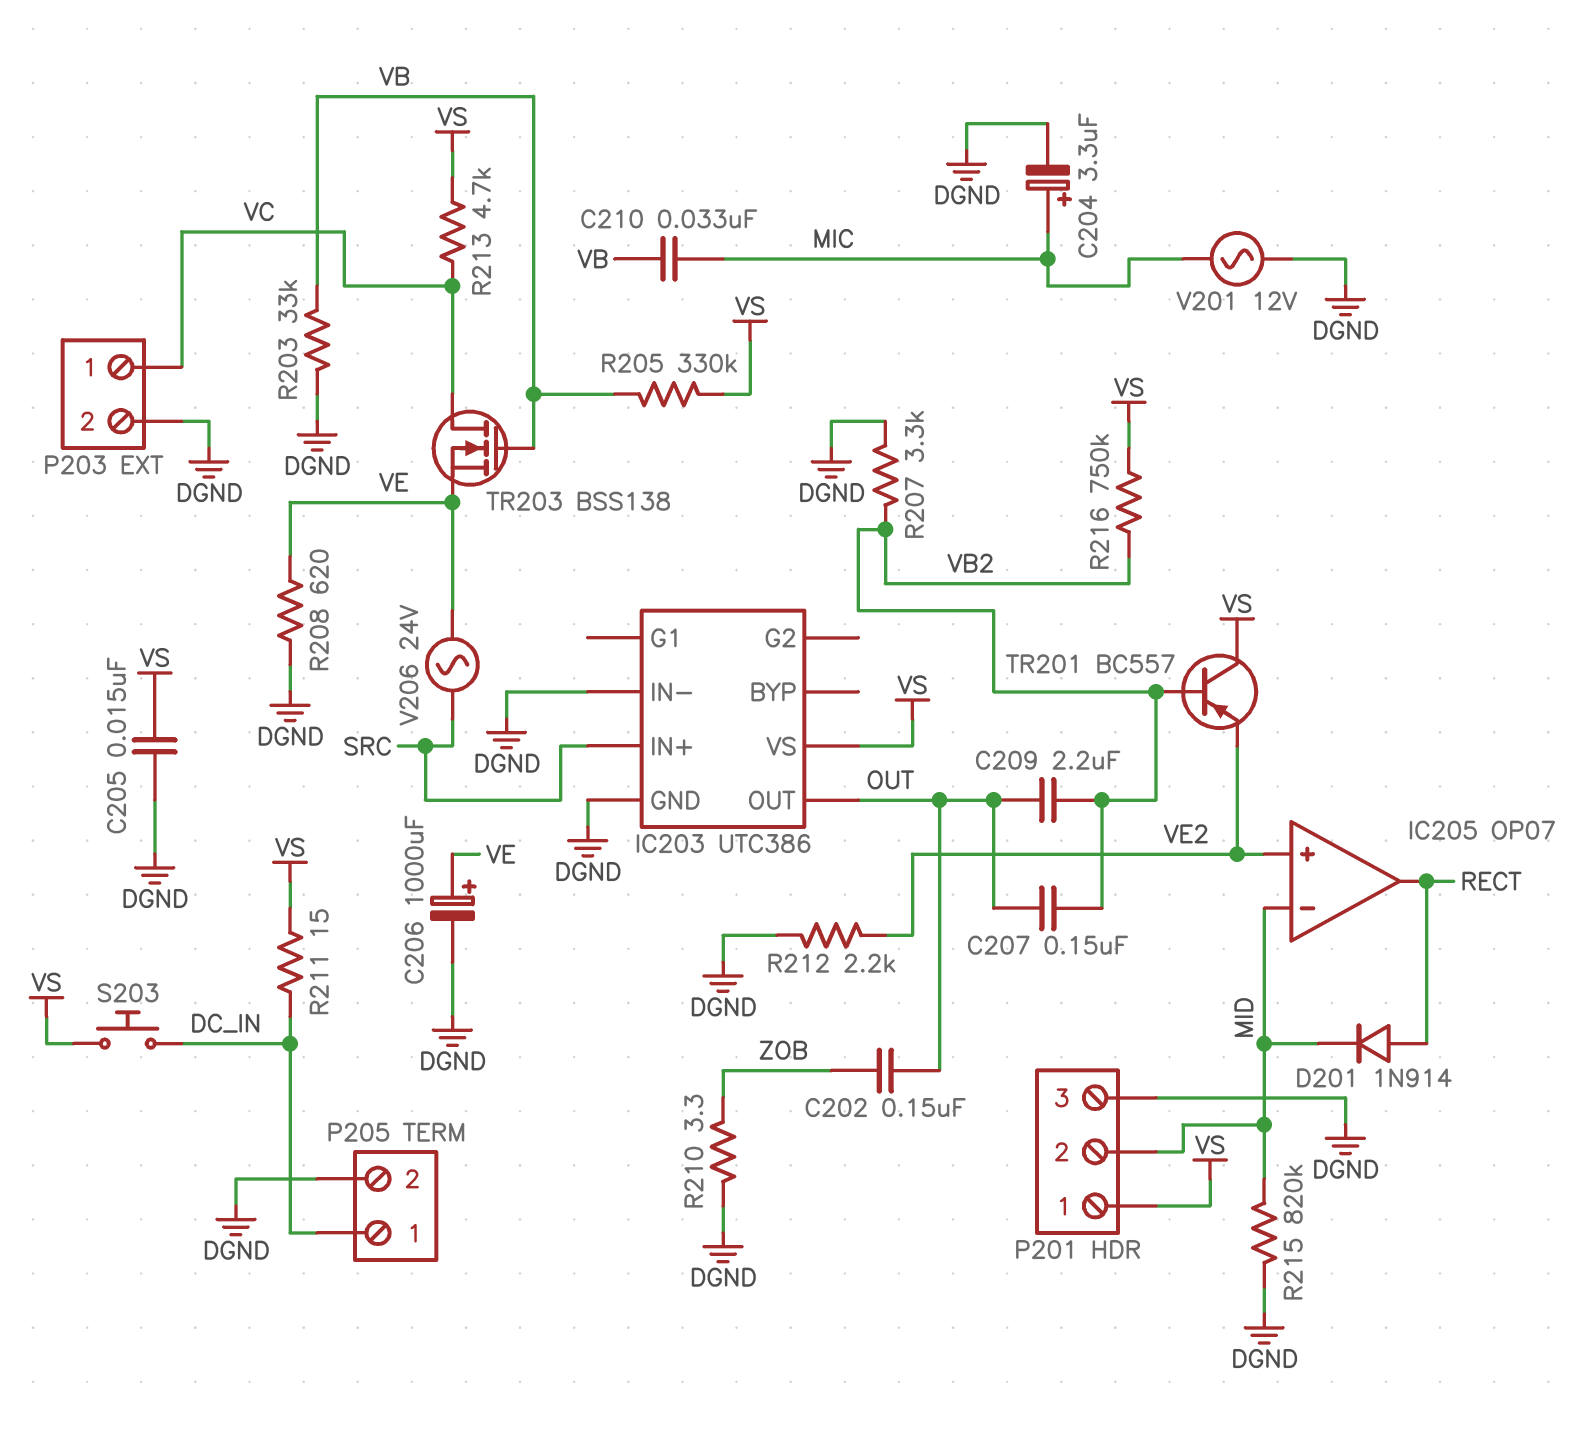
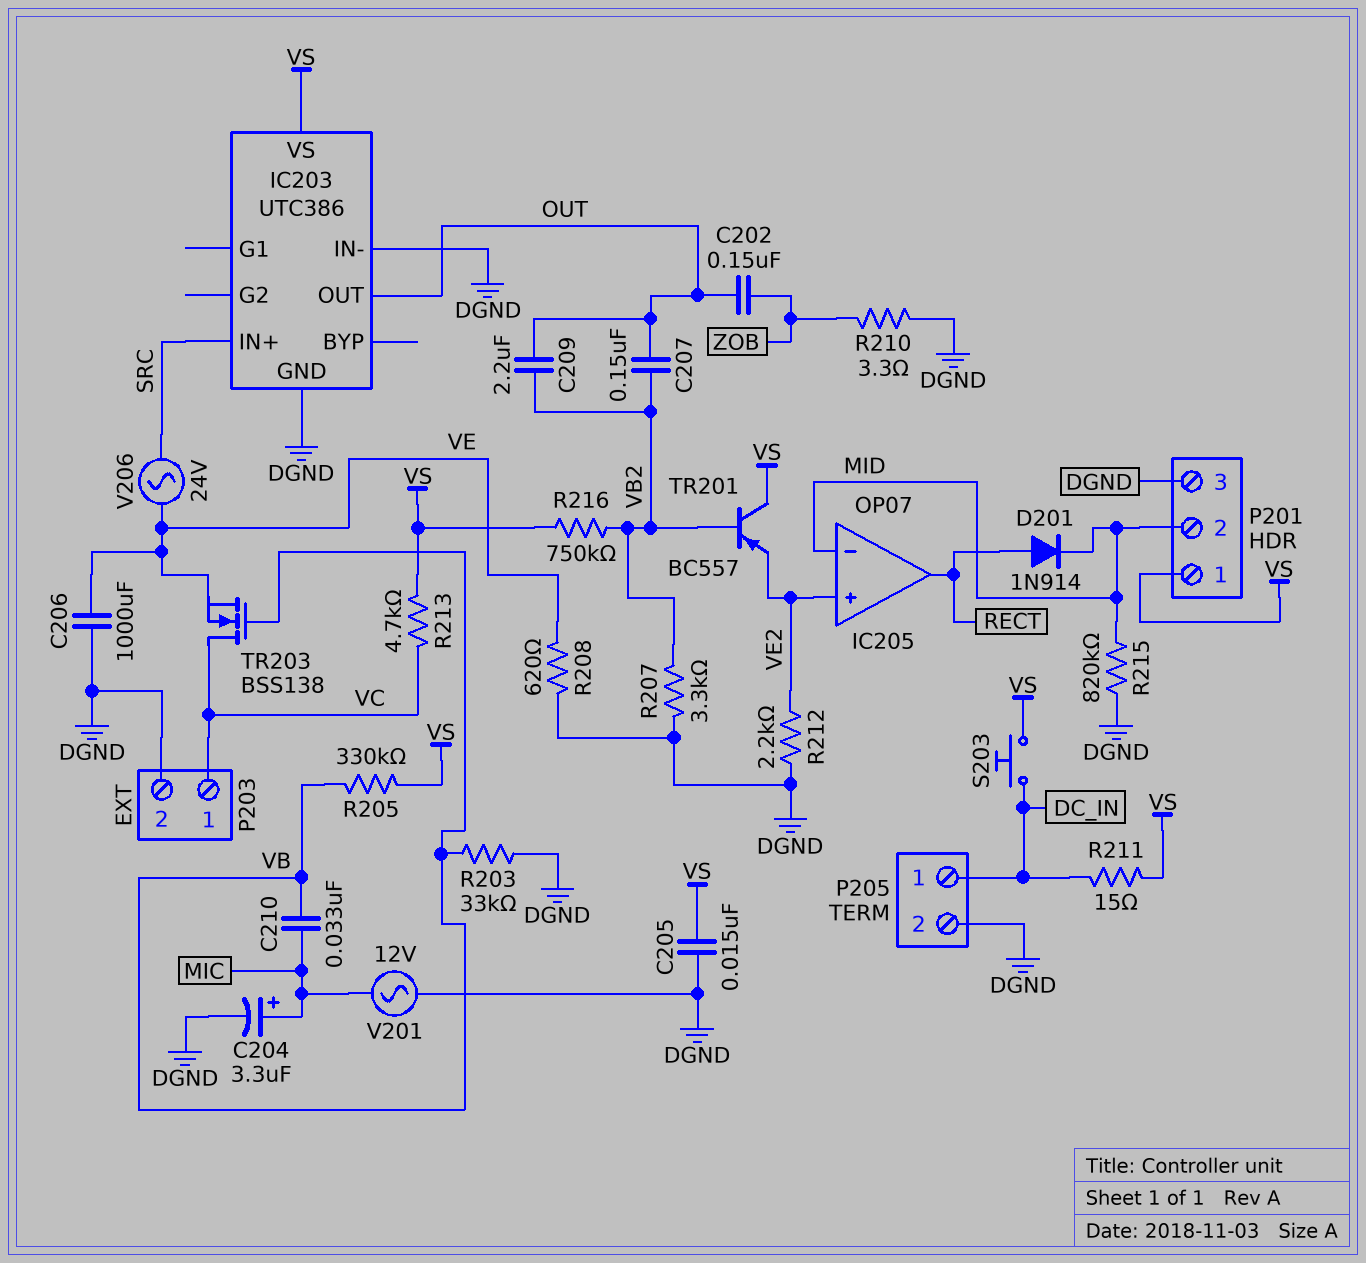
C206: 1000uF (plus VE, minus DGND) -> 1000uF (DGND, VE)

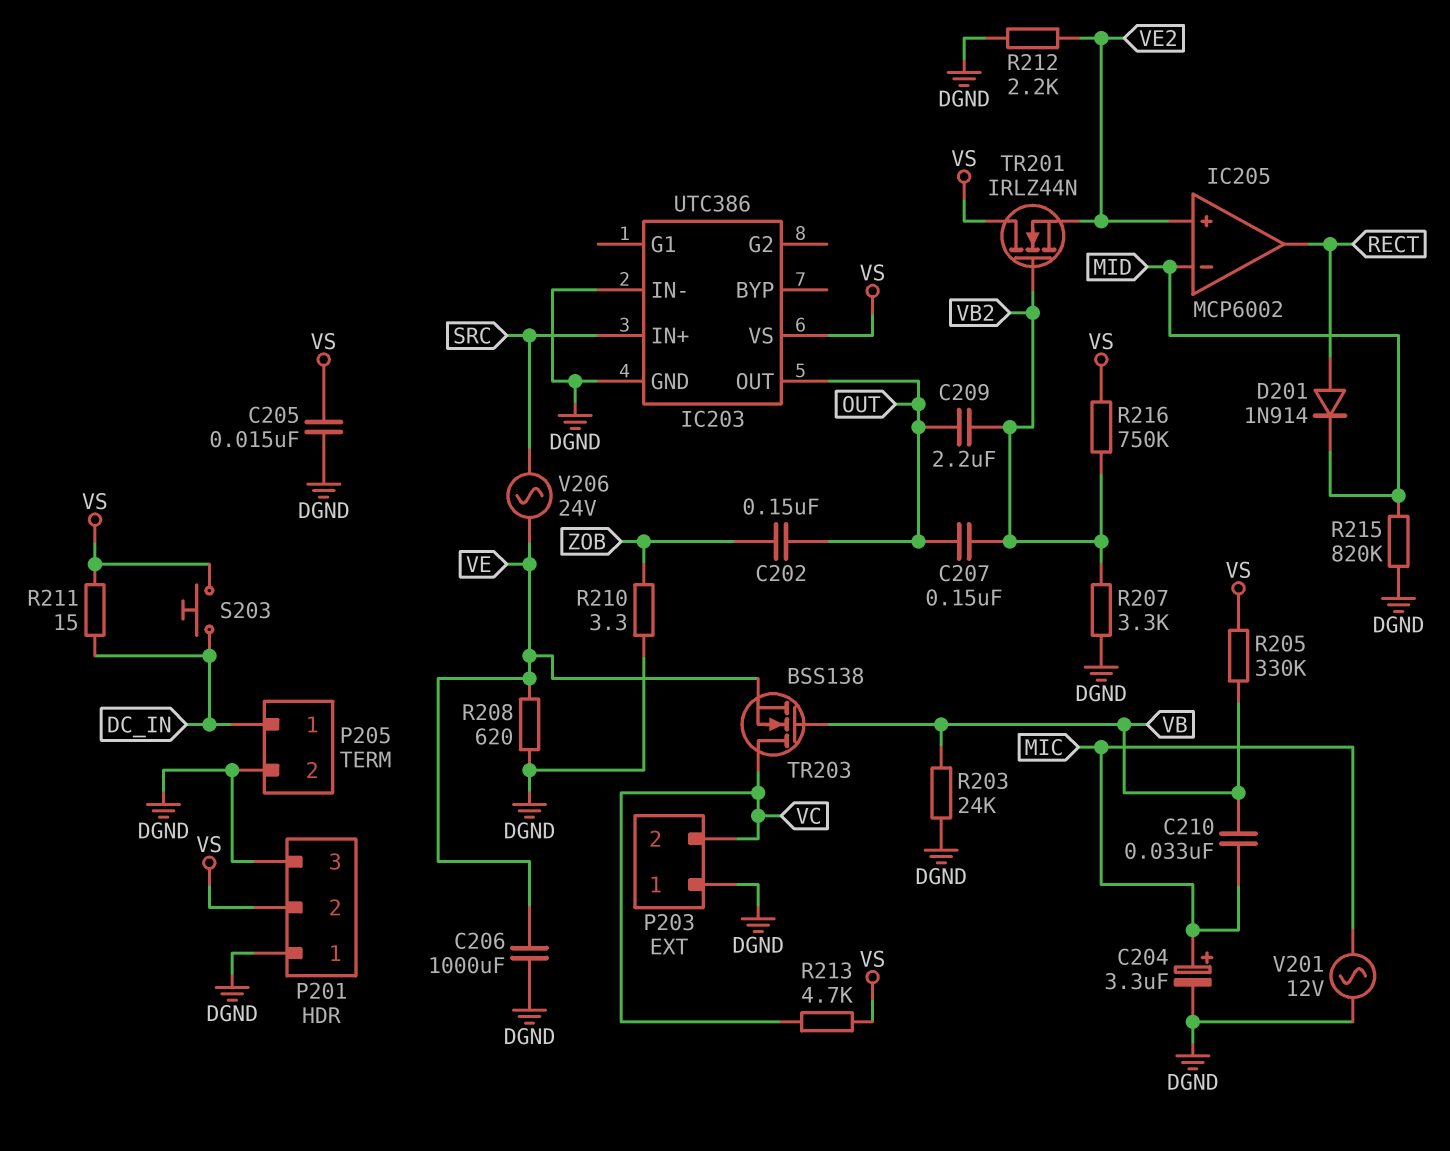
IC205: OP07 -> MCP6002
P201 pin 1: VS -> DGND
P201 pin 2: MID -> VS
P203 pin 1: VC -> DGND
P203 pin 2: DGND -> VC
R203: 33k (DGND, VB) -> 24k (DGND, VB)
TR201: PNP BC557 (B VB2, C VS, E VE2) -> NMOS IRLZ44N (G VB2, D VS, S VE2)

